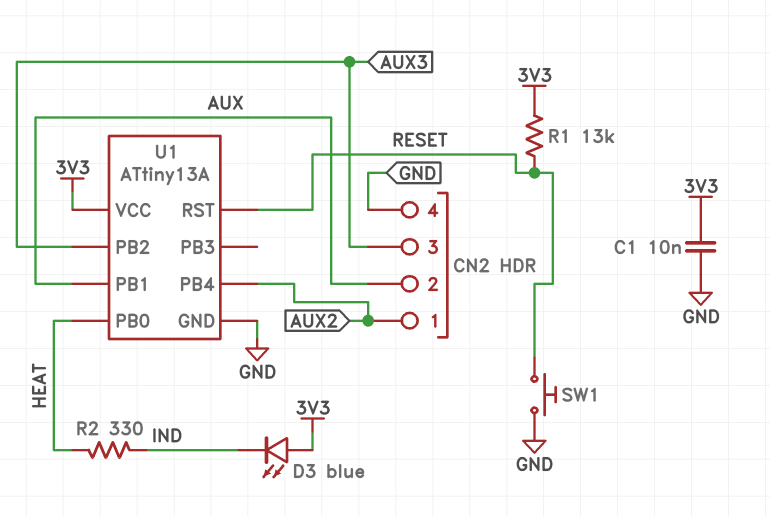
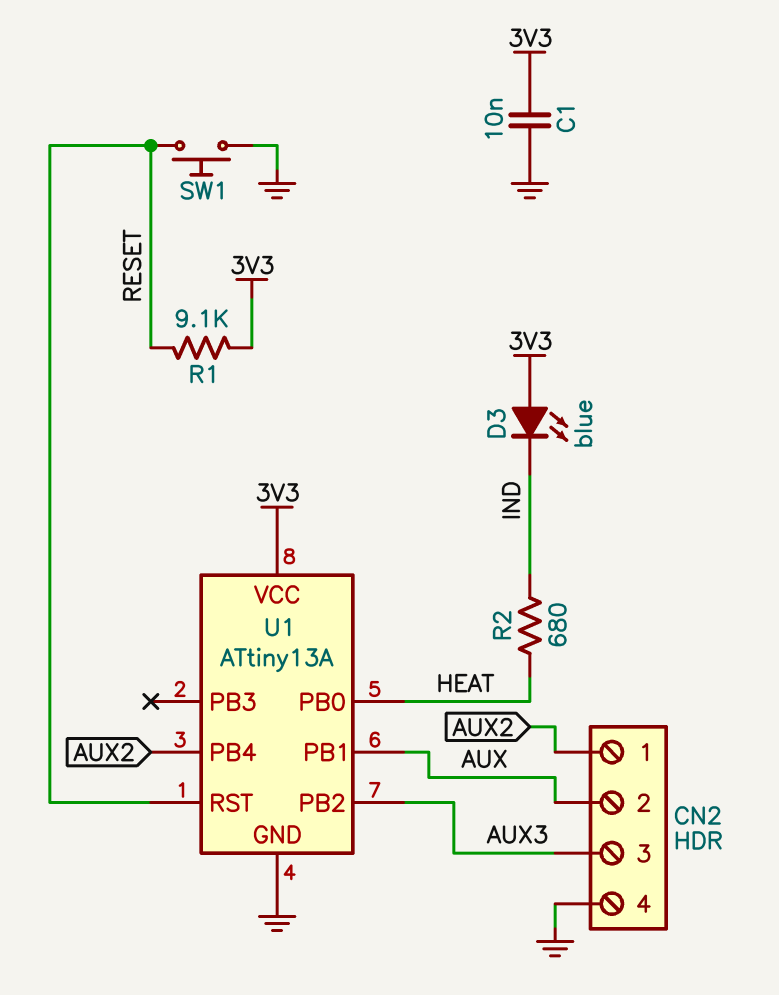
R1: 13k (3V3, RESET) -> 9.1k (3V3, RESET)
R2: 330 (HEAT, IND) -> 680 (HEAT, IND)

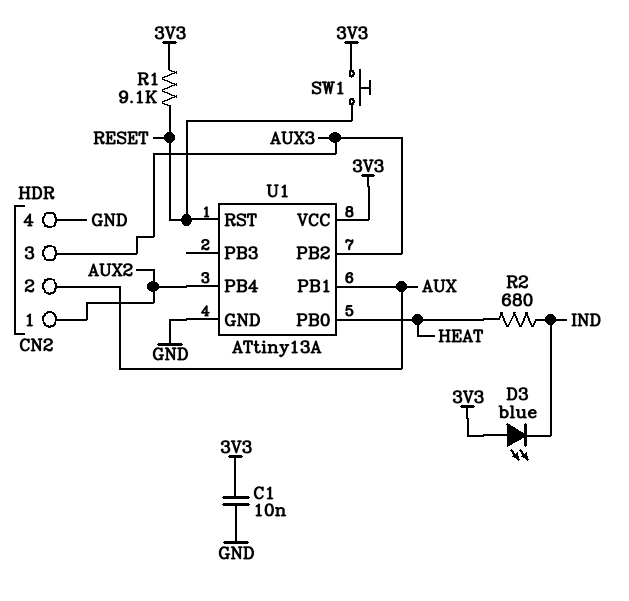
SW1: button (GND, RESET) -> button (3V3, RESET)

